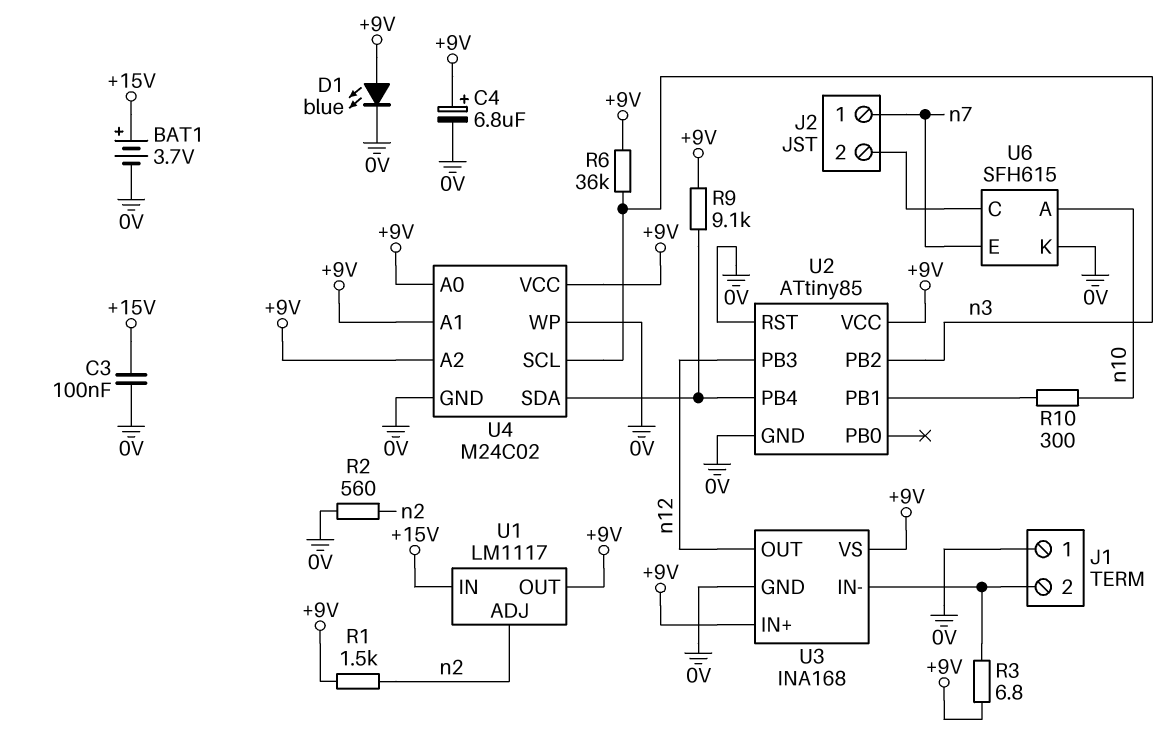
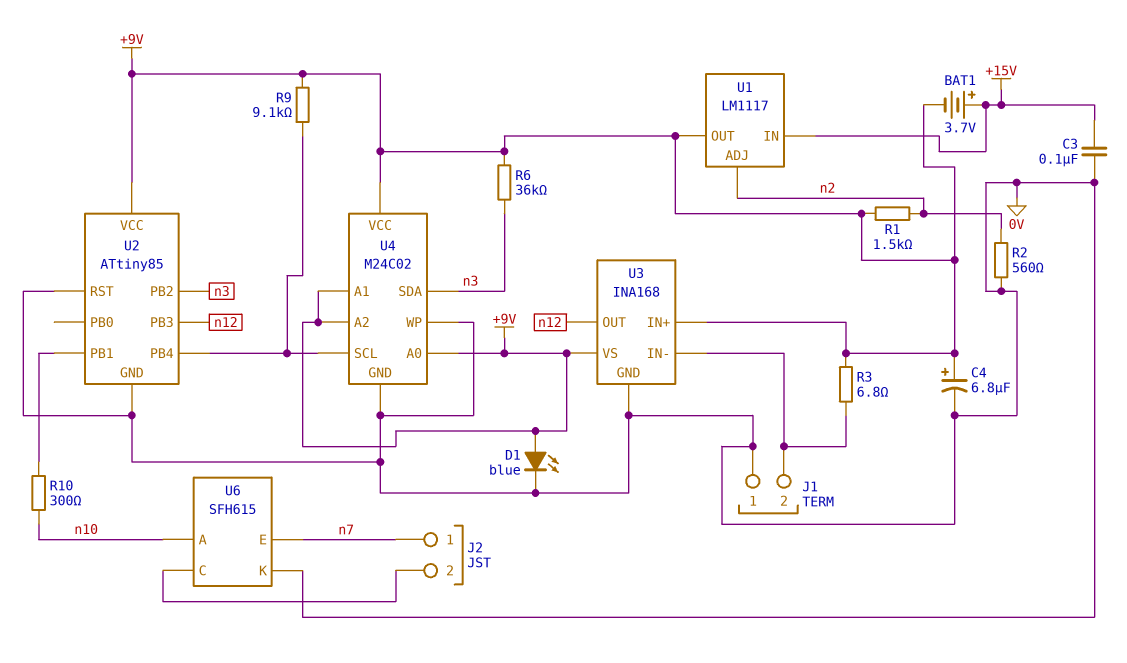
BAT1: 3.7V (plus +15V, minus 0V) -> 3.7V (plus +15V, minus +9V)
U4 pin SCL: n3 -> U2/PB4
U4 pin SDA: U2/PB4 -> n3

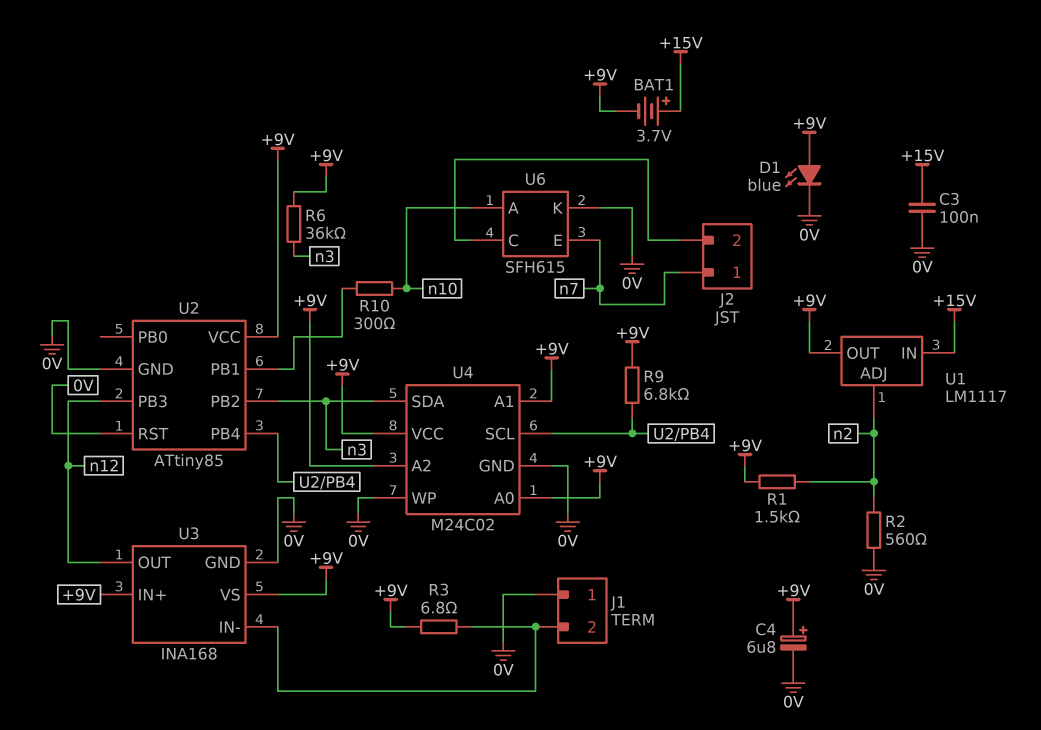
R9: 9.1k (+9V, U2/PB4) -> 6.8k (+9V, U2/PB4)

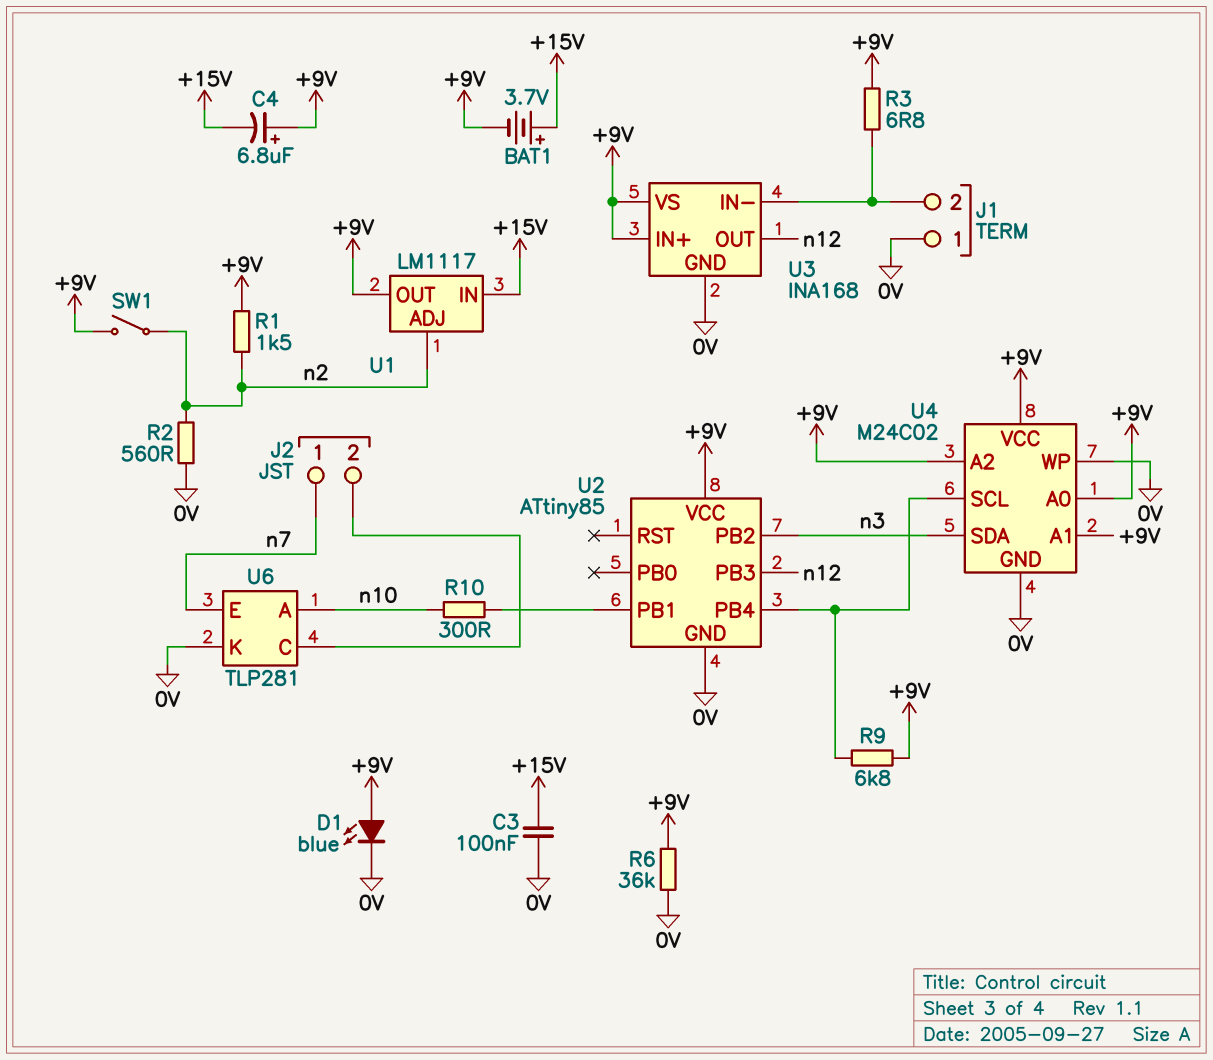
C4: 6.8uF (plus +9V, minus 0V) -> 6.8uF (plus +9V, minus +15V)
R6: 36k (+9V, n3) -> 36k (+9V, 0V)
SW1: none -> switch (+9V, n2)
U2 pin RST: 0V -> none
U6: SFH615 -> TLP281

